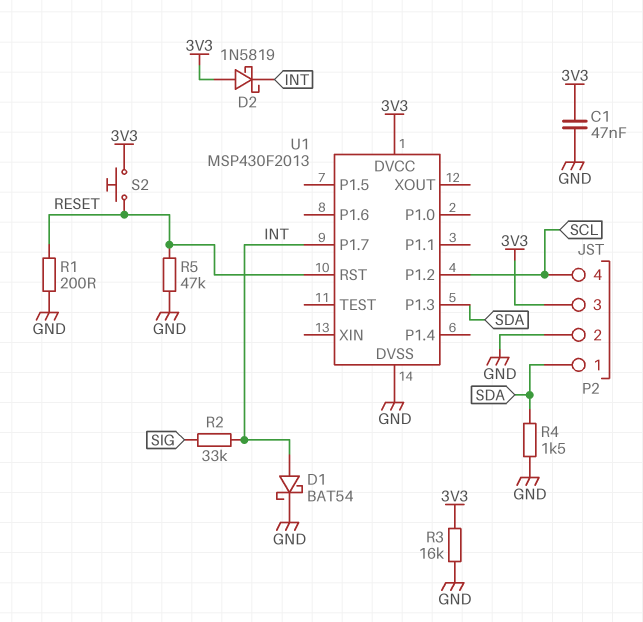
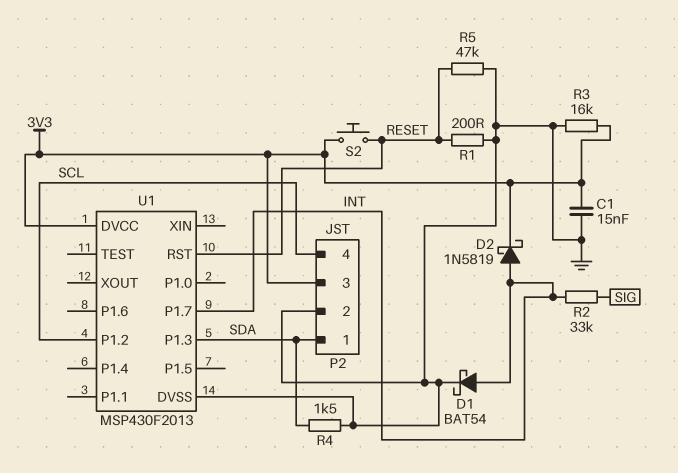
C1: 47nF (3V3, GND) -> 15nF (3V3, GND)
D2: schottky 1N5819 (A 3V3, K INT) -> schottky 1N5819 (A INT, K 3V3)

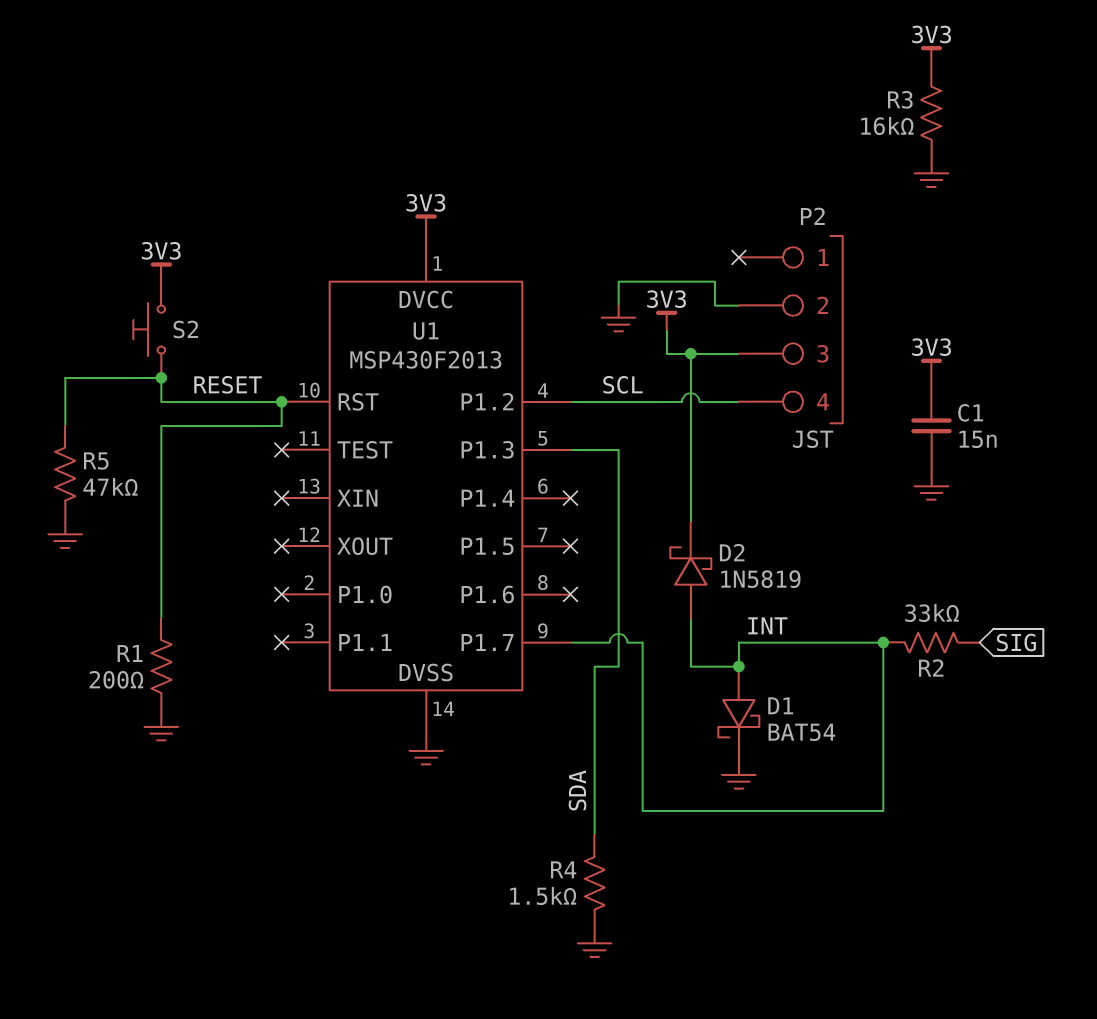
P2 pin 1: SDA -> none

